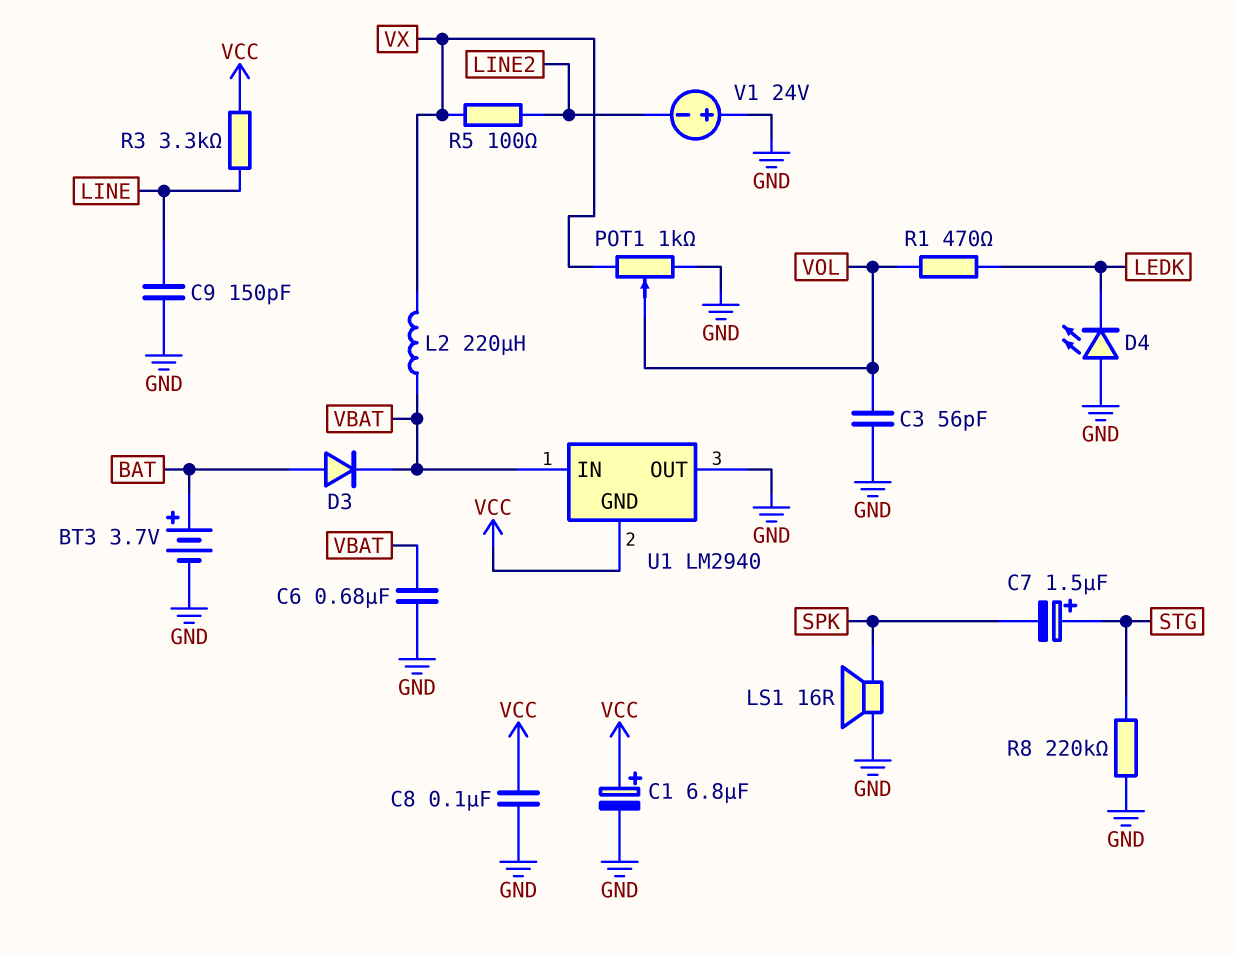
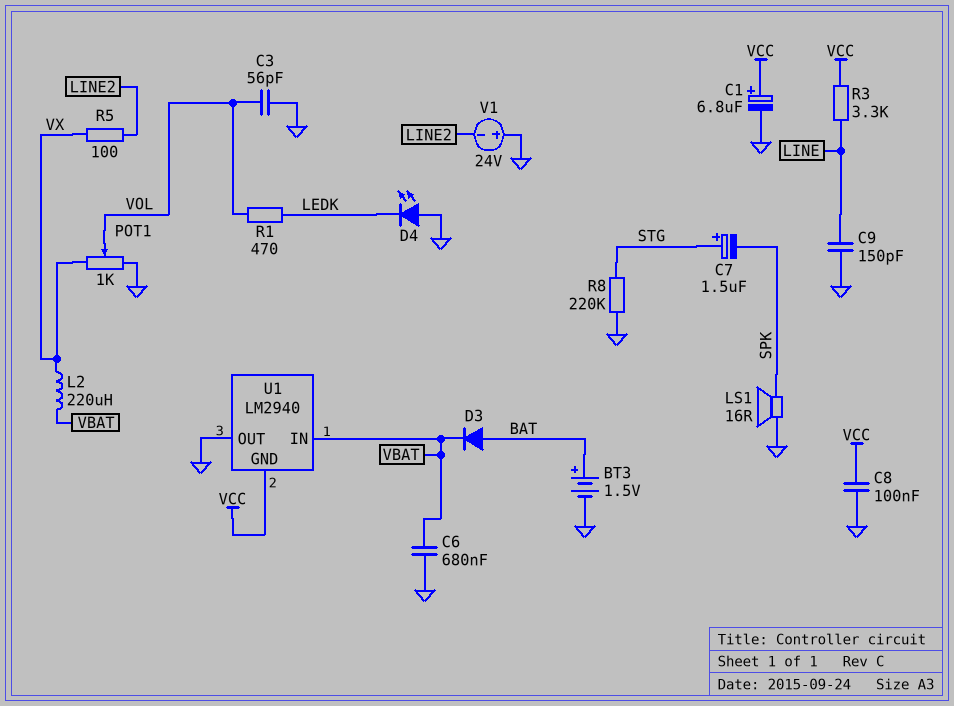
BT3: 3.7V (plus BAT, minus GND) -> 1.5V (plus BAT, minus GND)

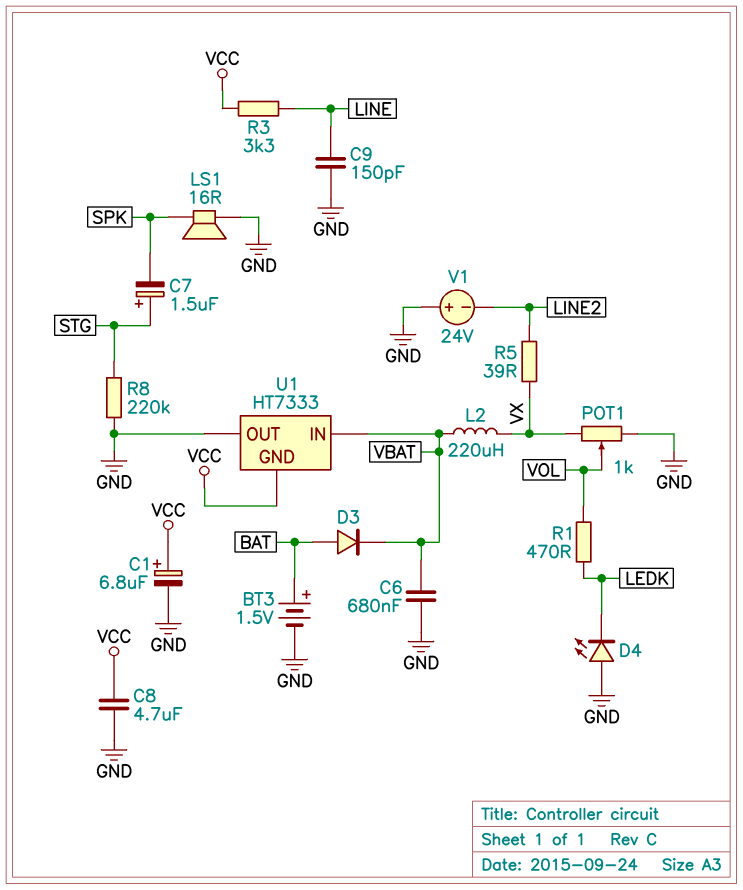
C3: 56pF (GND, VOL) -> none
C8: 100nF (GND, VCC) -> 4.7uF (GND, VCC)
R5: 100 (LINE2, VX) -> 39 (LINE2, VX)
U1: LM2940 -> HT7333

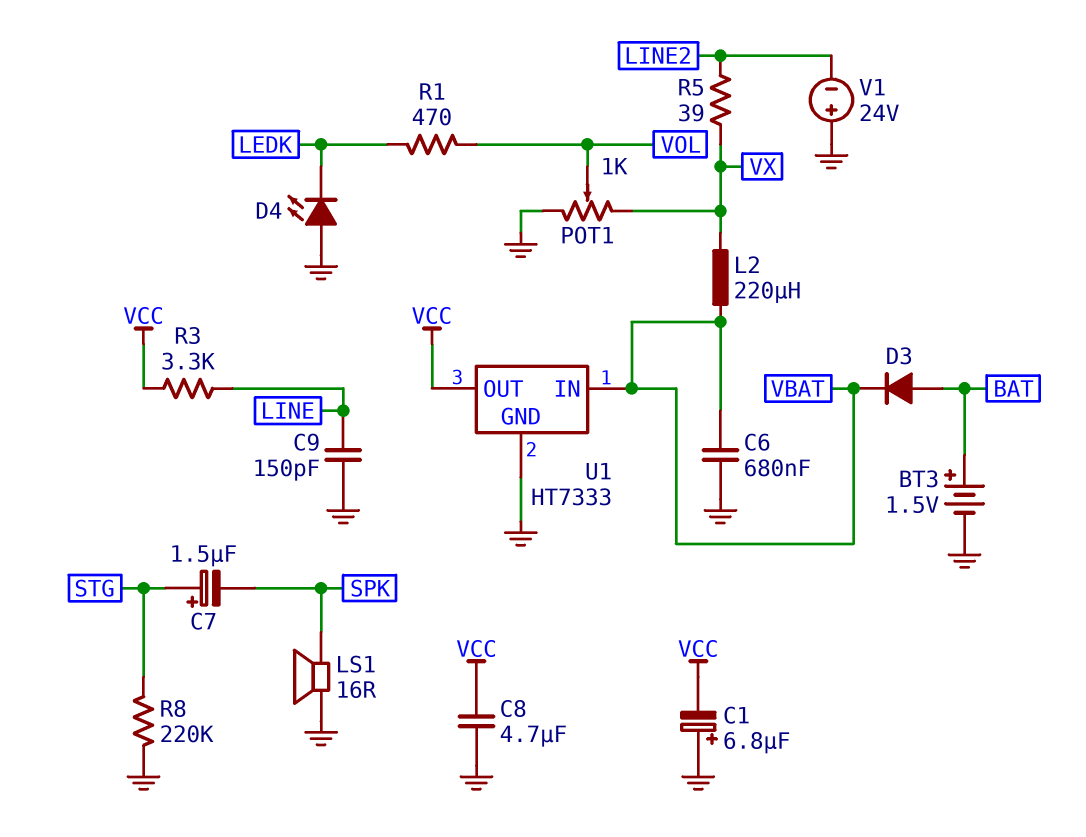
C1: 6.8uF (plus VCC, minus GND) -> 6.8uF (plus GND, minus VCC)
U1 pin GND: VCC -> GND
U1 pin OUT: GND -> VCC

